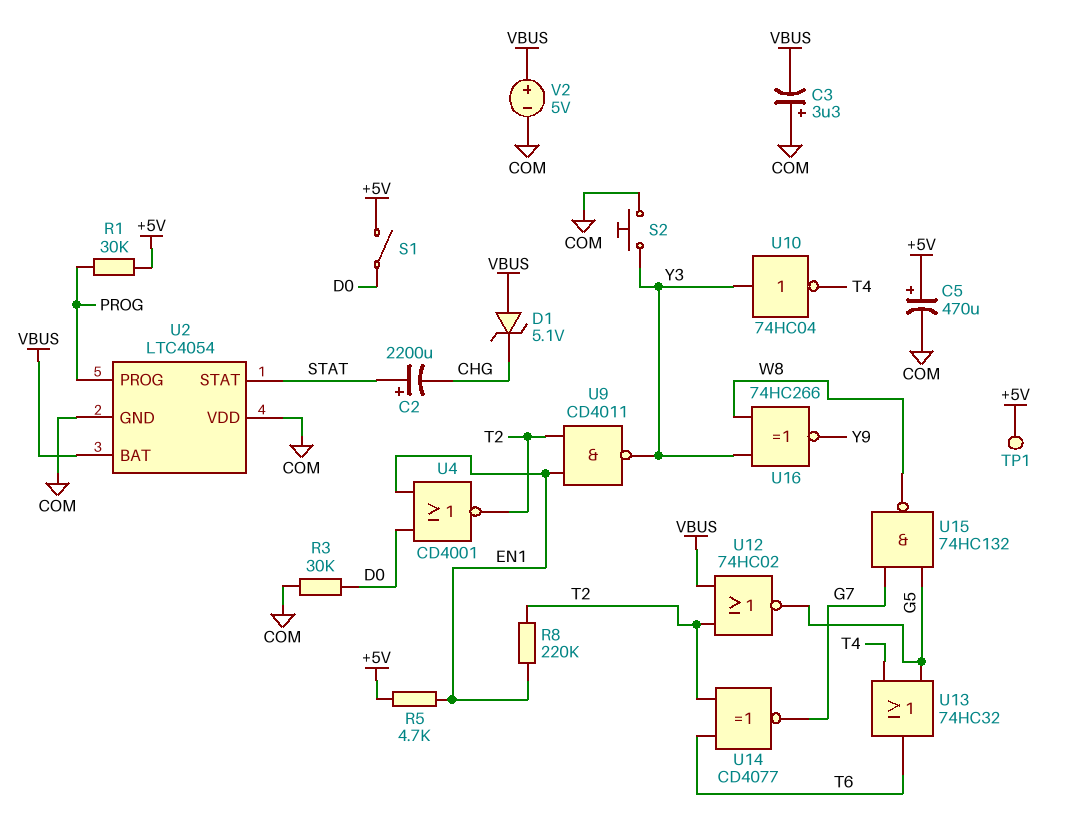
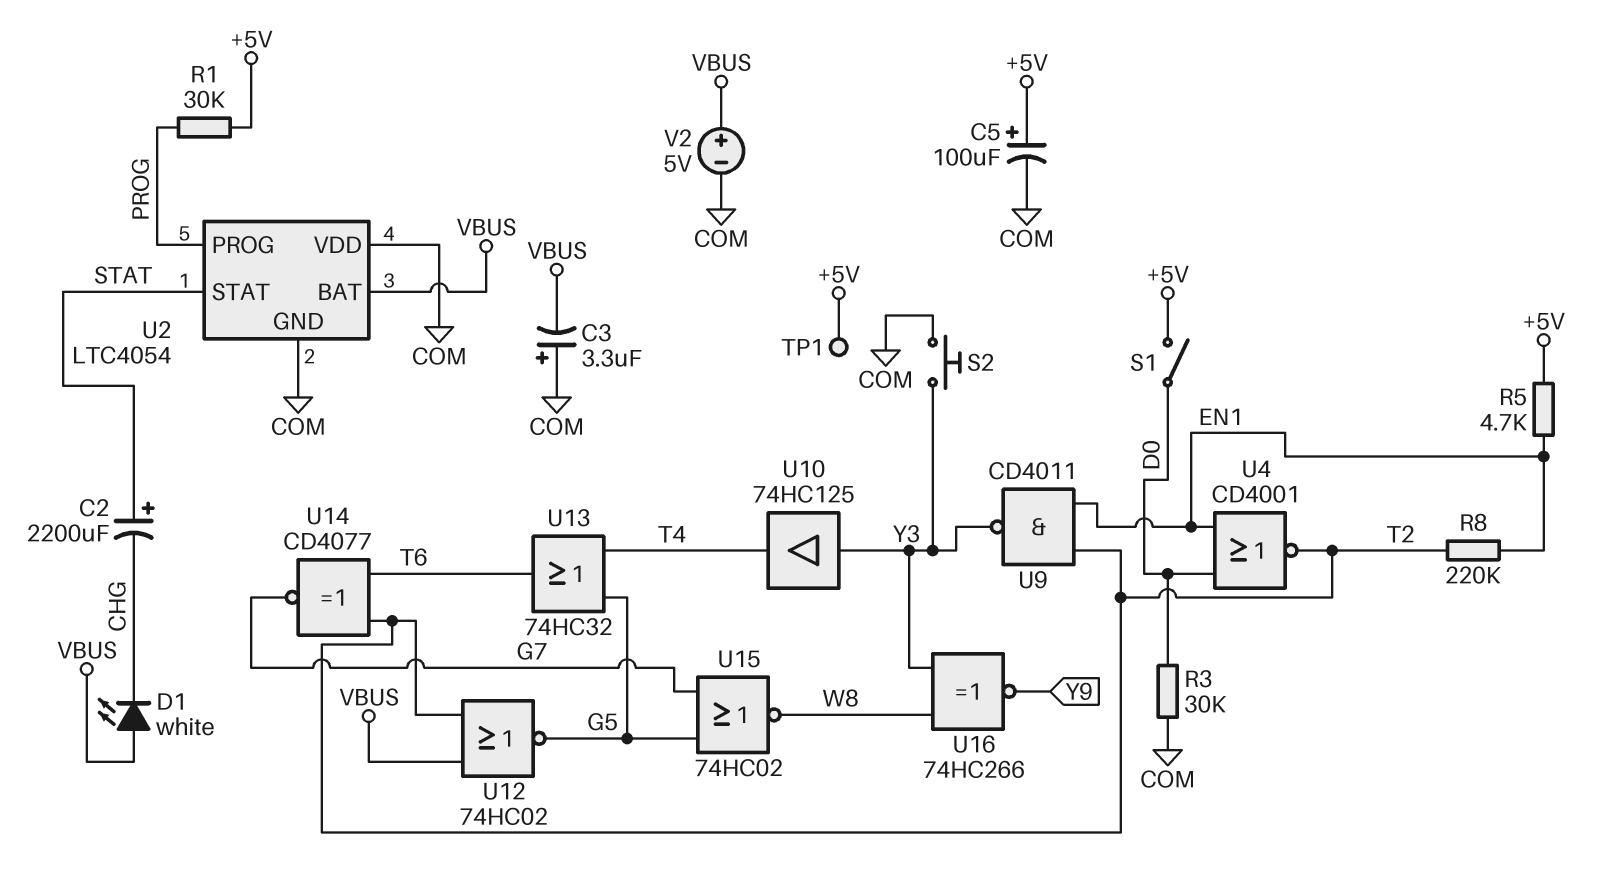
C5: 470uF (plus +5V, minus COM) -> 100uF (plus +5V, minus COM)
D1: zener 5.1V (A VBUS, K CHG) -> LED white (A VBUS, K CHG)
U10: NOT 74HC04 (in Y3, out T4) -> buffer 74HC125 (in Y3, out T4)
U15: NAND 74HC132 (in G5, in G7, out W8) -> NOR 74HC02 (in G5, in G7, out W8)

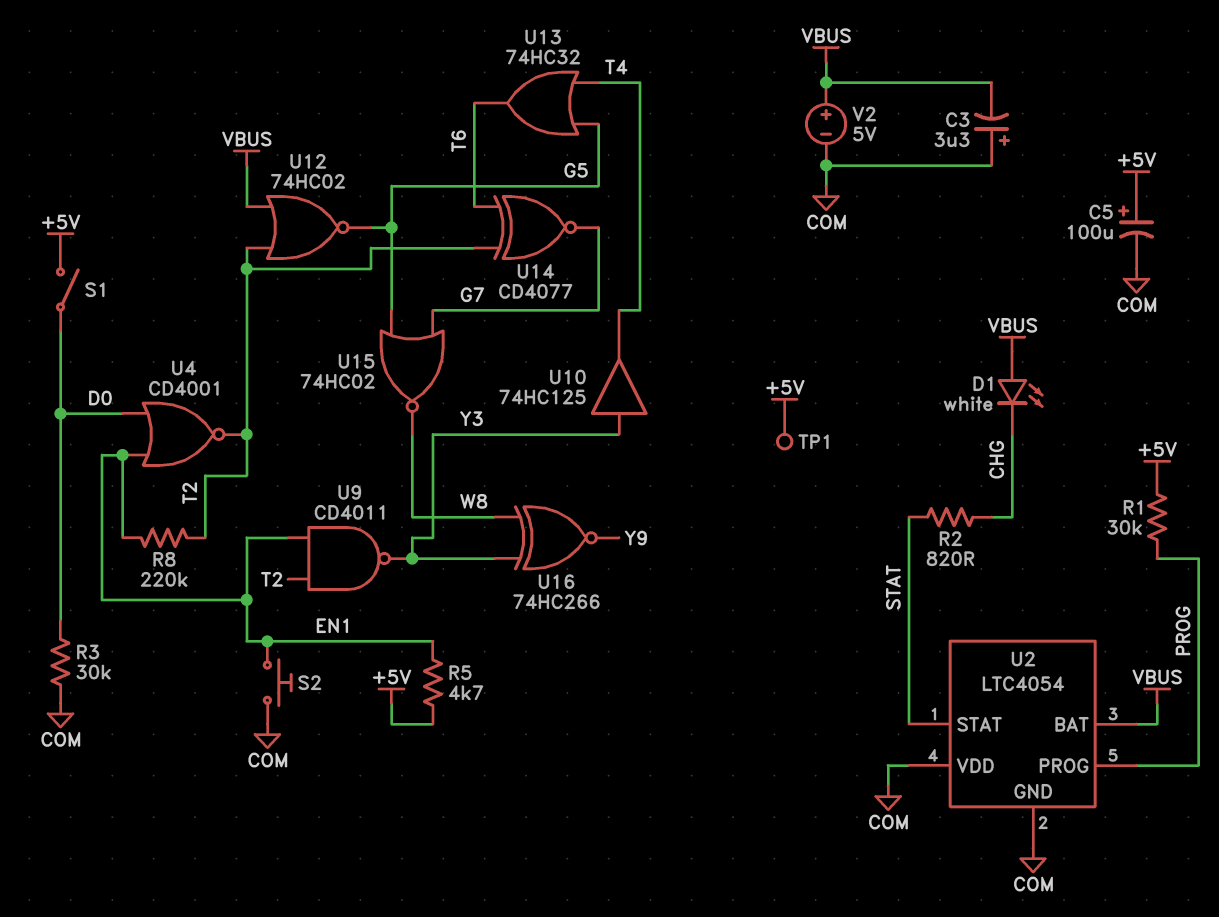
C2: 2200uF (plus STAT, minus CHG) -> none
R2: none -> 820 (CHG, STAT)
S2: button (COM, Y3) -> button (COM, EN1)

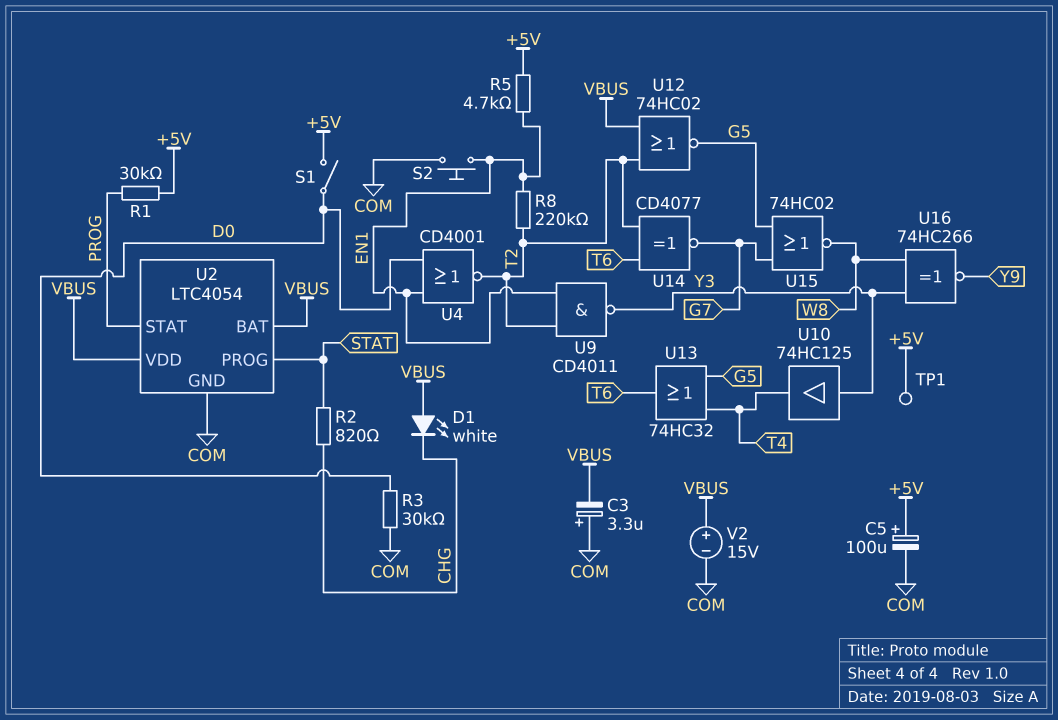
U2 pin PROG: PROG -> STAT
U2 pin STAT: STAT -> PROG
U2 pin VDD: COM -> VBUS
V2: 5V (plus VBUS, minus COM) -> 15V (plus VBUS, minus COM)

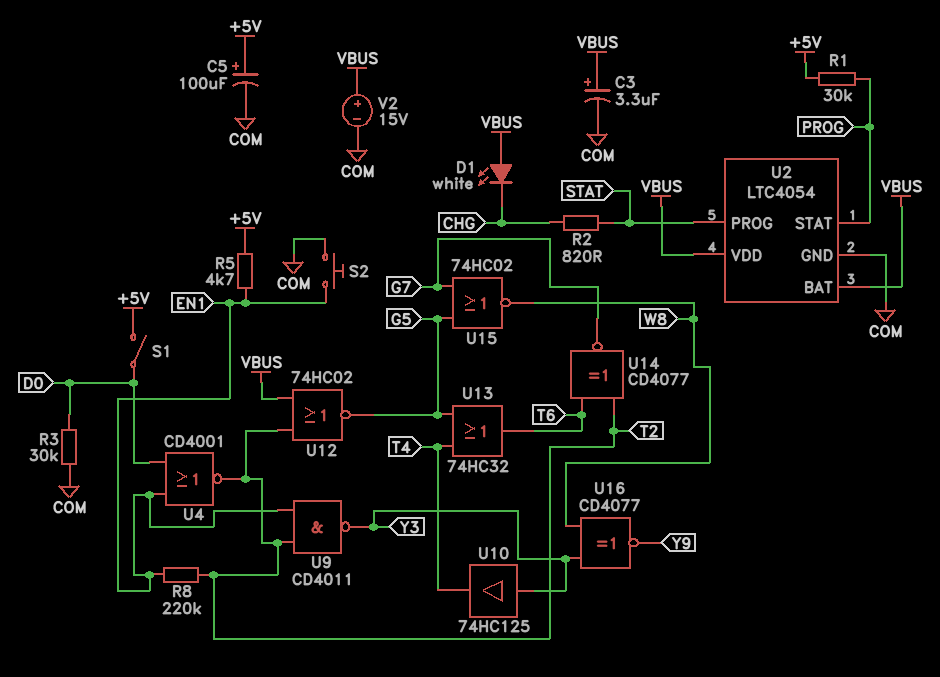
C3: 3.3uF (plus COM, minus VBUS) -> 3.3uF (plus VBUS, minus COM)
TP1: test point (+5V) -> none
U16: XNOR 74HC266 (in W8, in Y3, out Y9) -> XNOR CD4077 (in W8, in Y3, out Y9)

